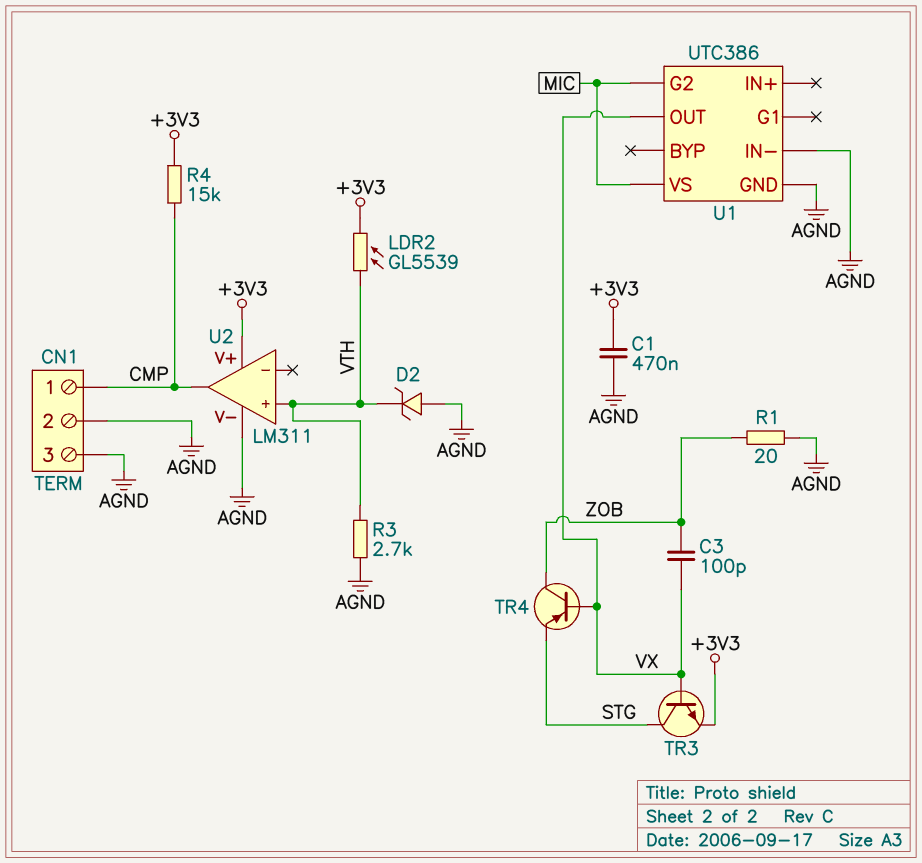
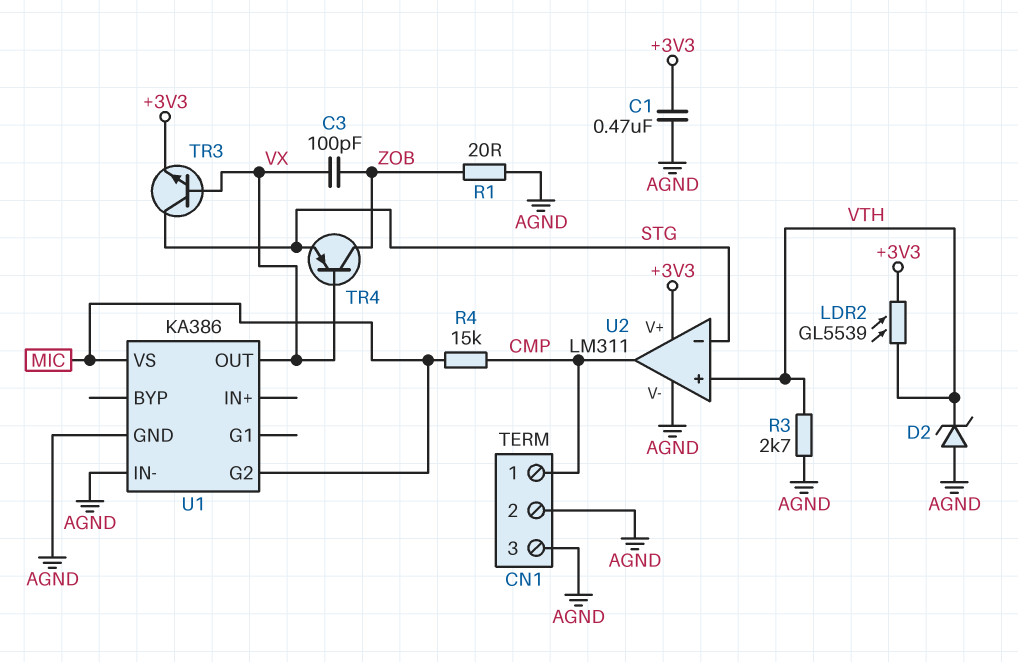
R4: 15k (+3V3, CMP) -> 15k (CMP, MIC)
U1: UTC386 -> KA386
U2 pin in-: none -> STG

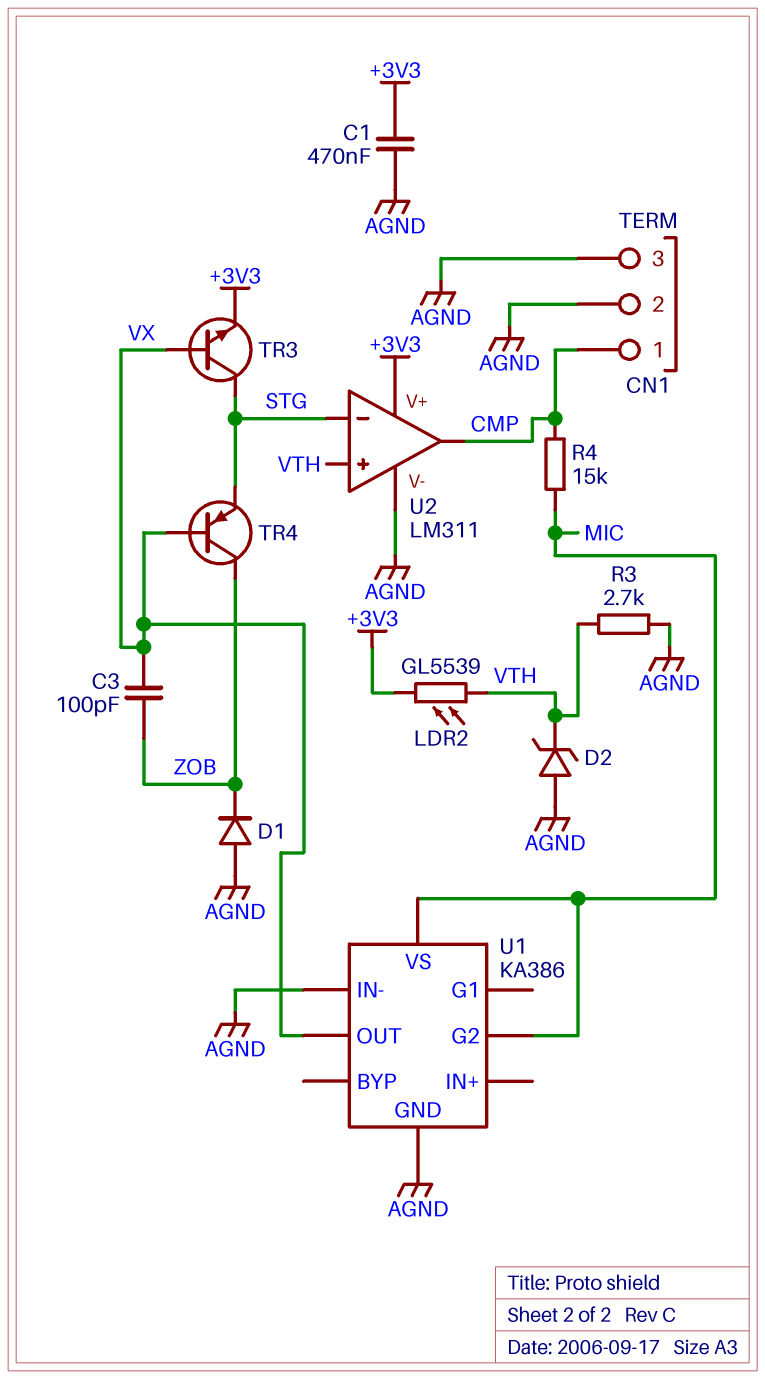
D1: none -> diode (A AGND, K ZOB)
R1: 20 (AGND, ZOB) -> none

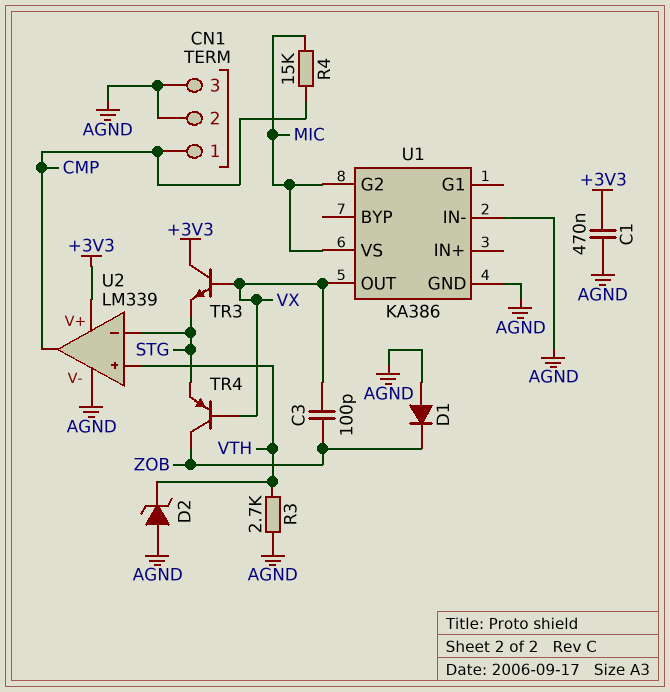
LDR2: GL5539 (+3V3, VTH) -> none
TR3: NPN (B VX, C STG, E +3V3) -> NPN (B VX, C +3V3, E STG)
U2: LM311 -> LM339

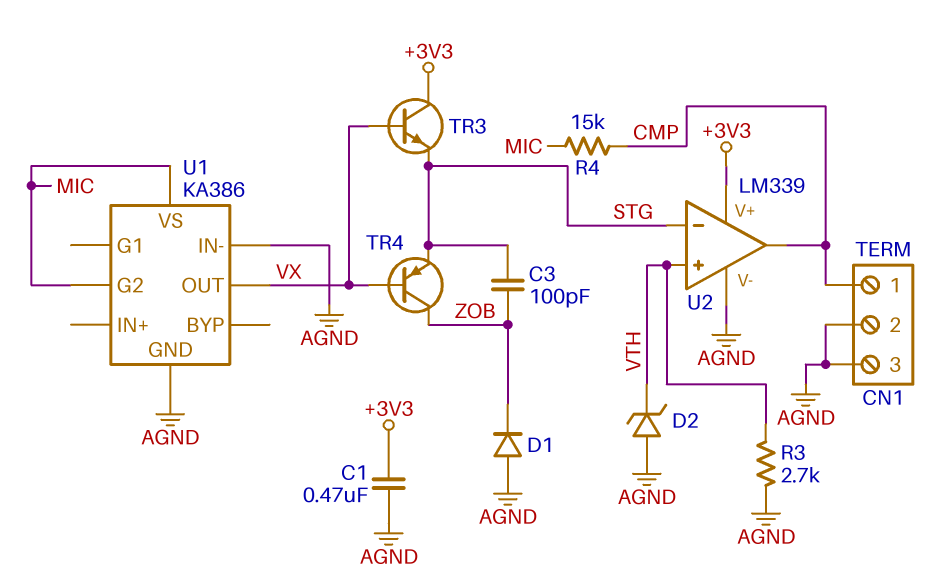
C3: 100pF (VX, ZOB) -> 100pF (STG, ZOB)

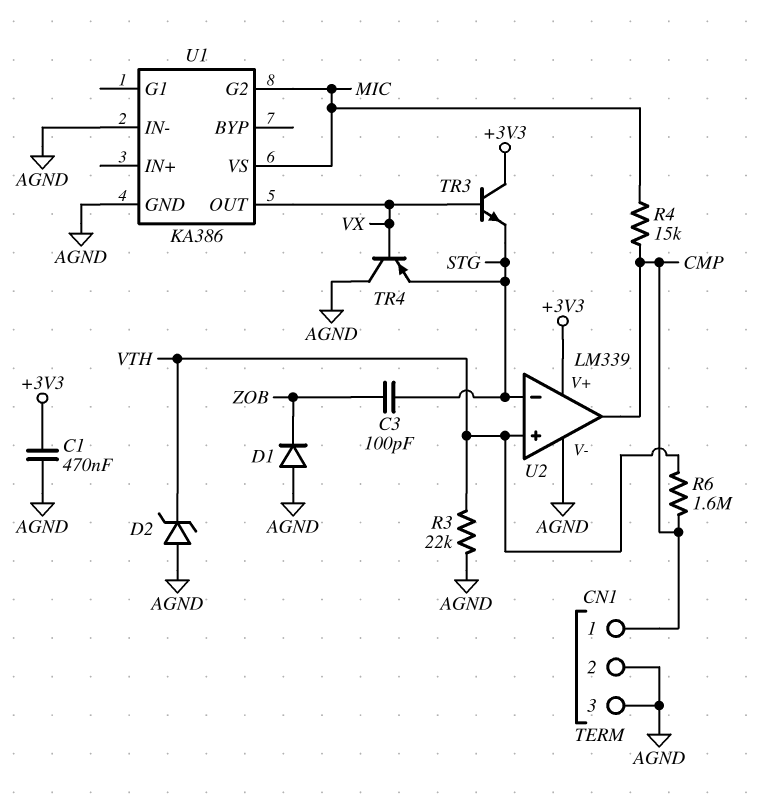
R3: 2.7k (AGND, VTH) -> 22k (AGND, VTH)
R6: none -> 1.6M (CMP, VTH)
TR4: PNP (B VX, C ZOB, E STG) -> PNP (B VX, C AGND, E STG)

